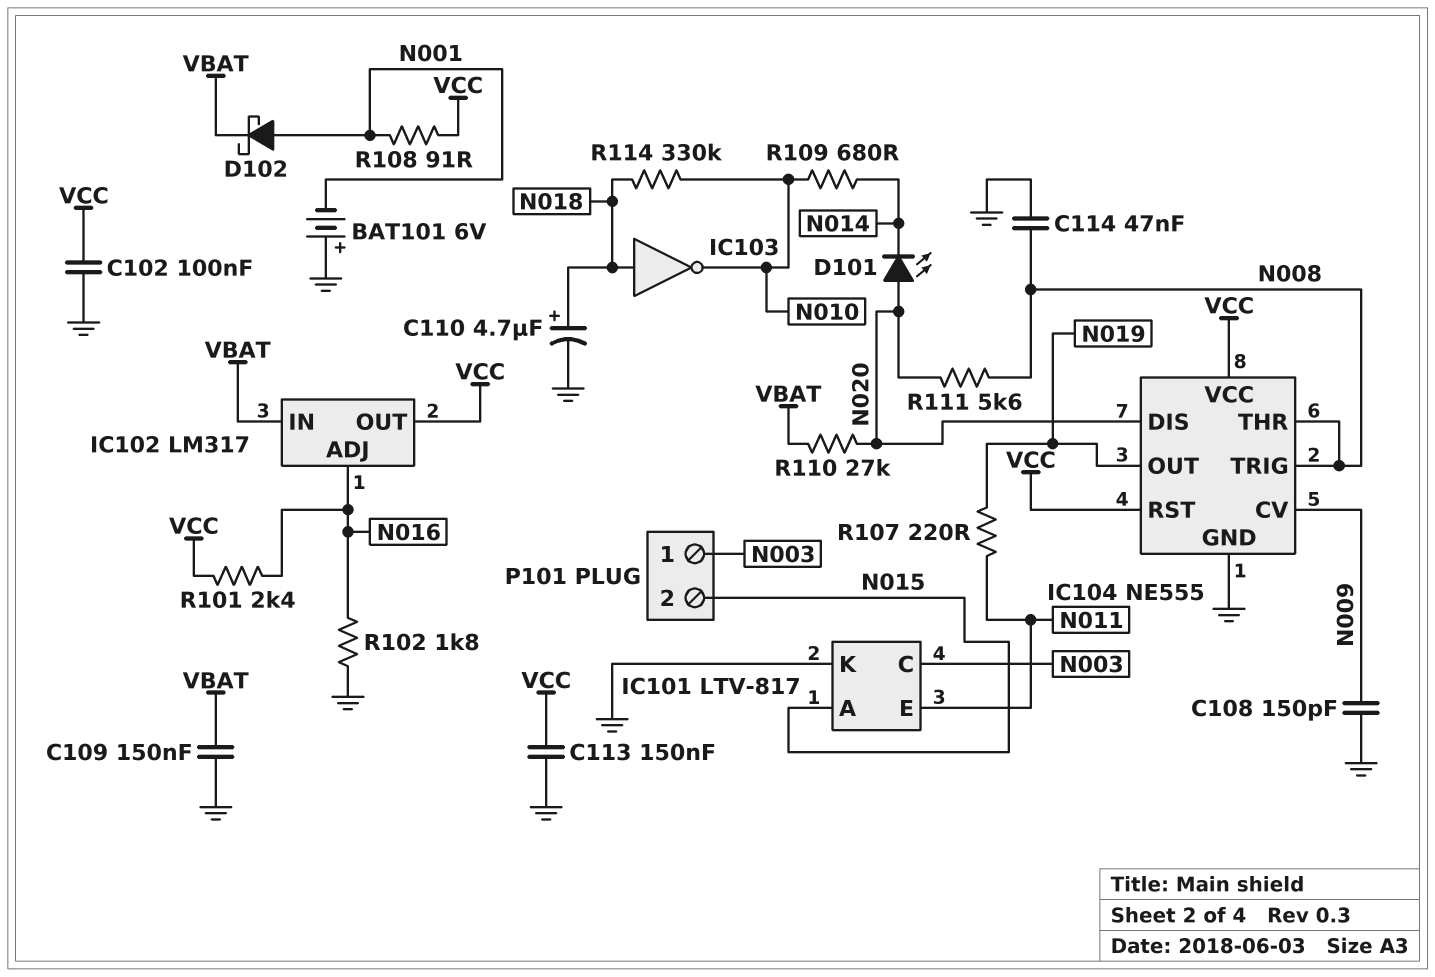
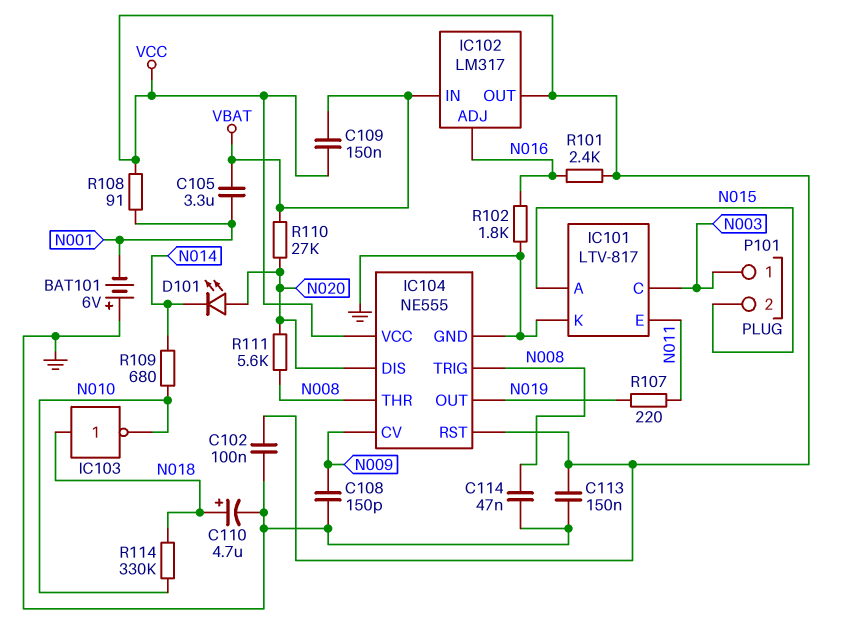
C105: none -> 3.3uF (N001, VBAT)
C109: 150nF (GND, VBAT) -> 150nF (VBAT, VCC)
D102: schottky (A N001, K VBAT) -> none

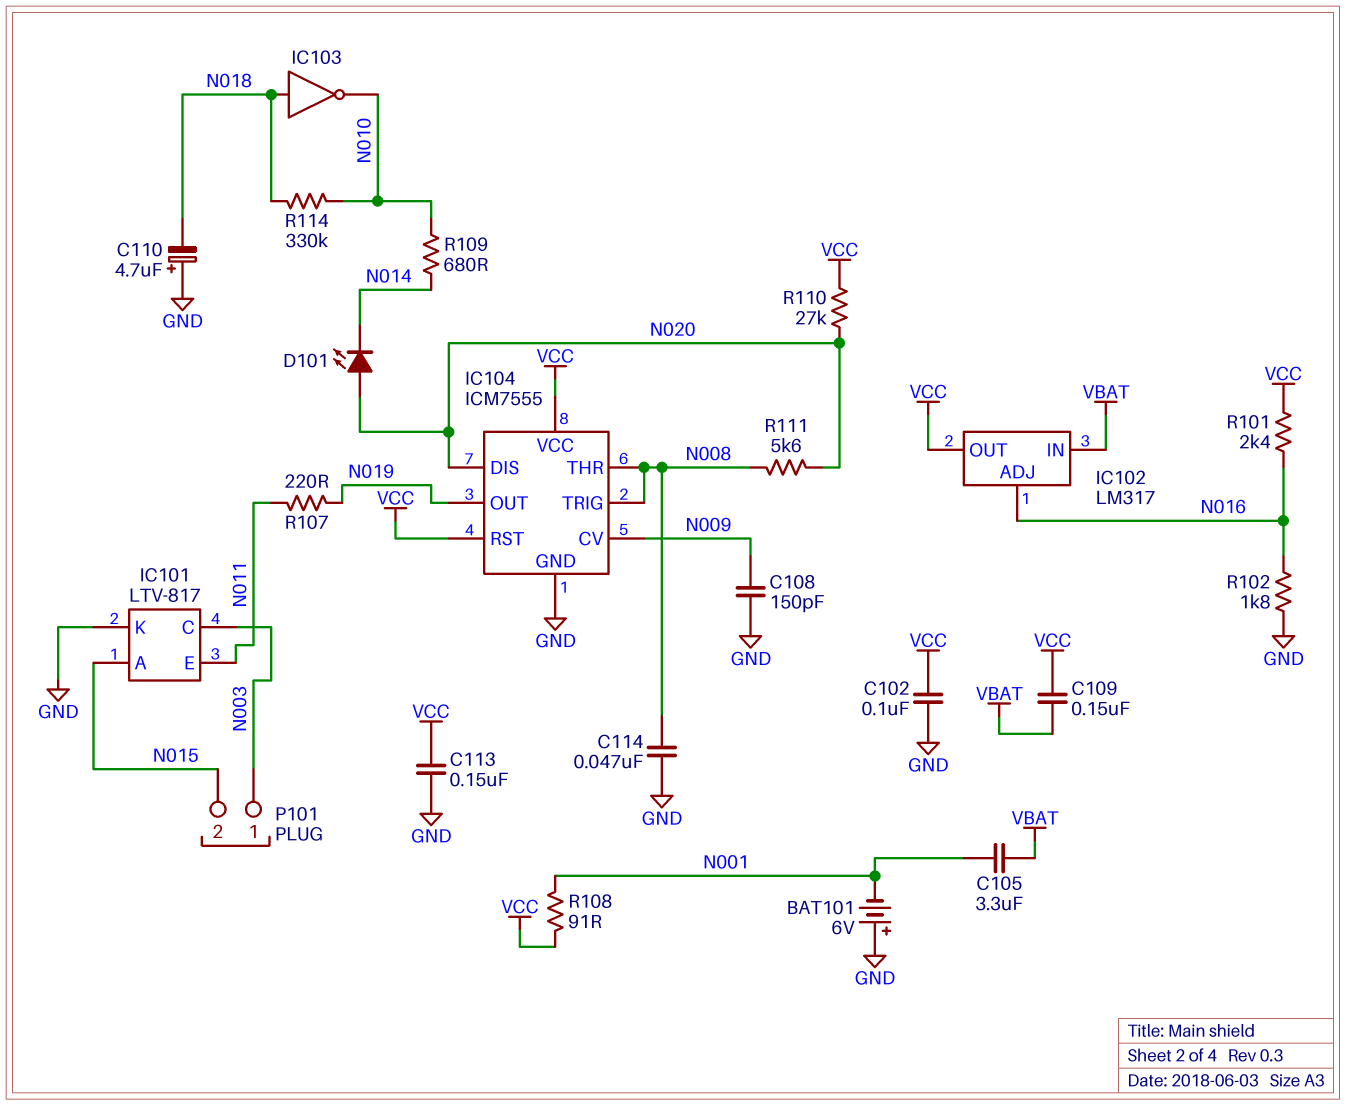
C110: 4.7uF (plus N018, minus GND) -> 4.7uF (plus GND, minus N018)
IC104: NE555 -> ICM7555
R110: 27k (N020, VBAT) -> 27k (N020, VCC)

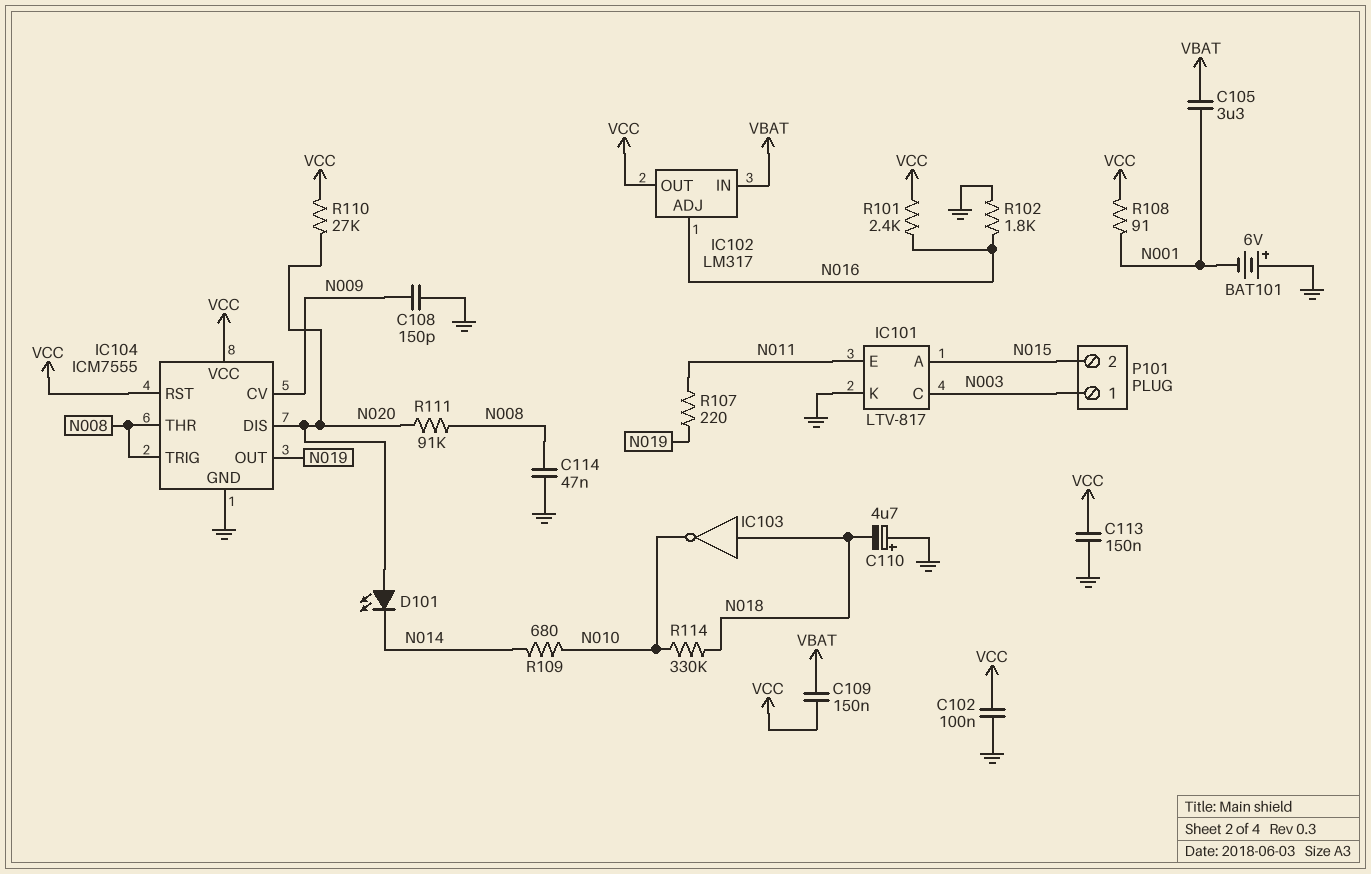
R111: 5.6k (N008, N020) -> 91k (N008, N020)

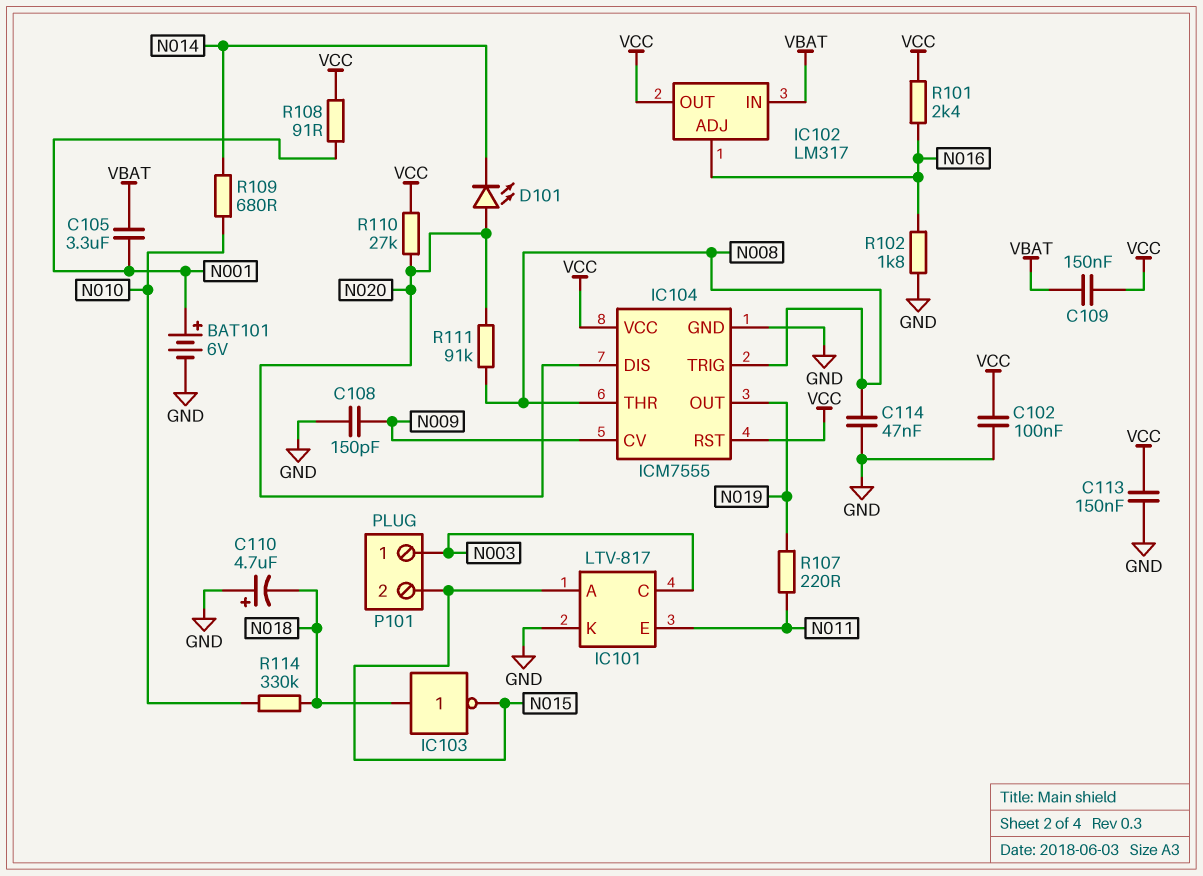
BAT101: 6V (plus GND, minus N001) -> 6V (plus N001, minus GND)
IC103: NOT (in N018, out N010) -> NOT (in N018, out N015)

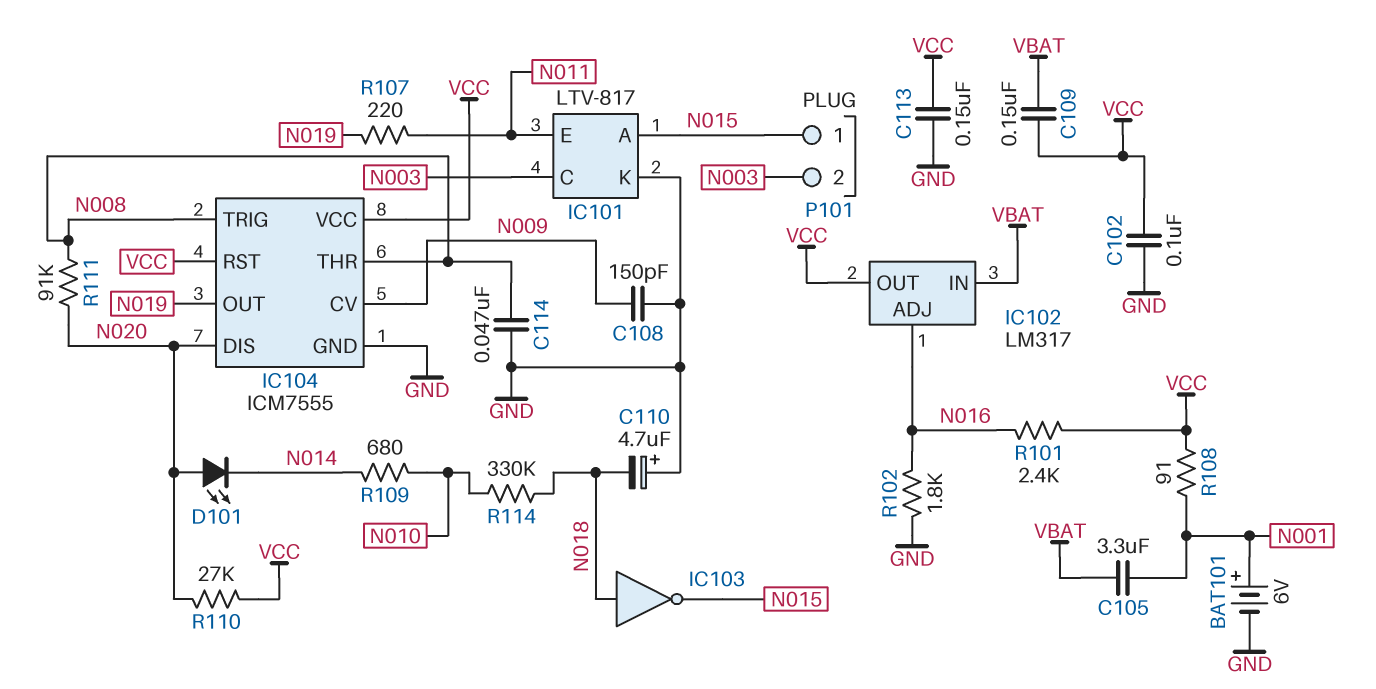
P101 pin 1: N003 -> N015
P101 pin 2: N015 -> N003

